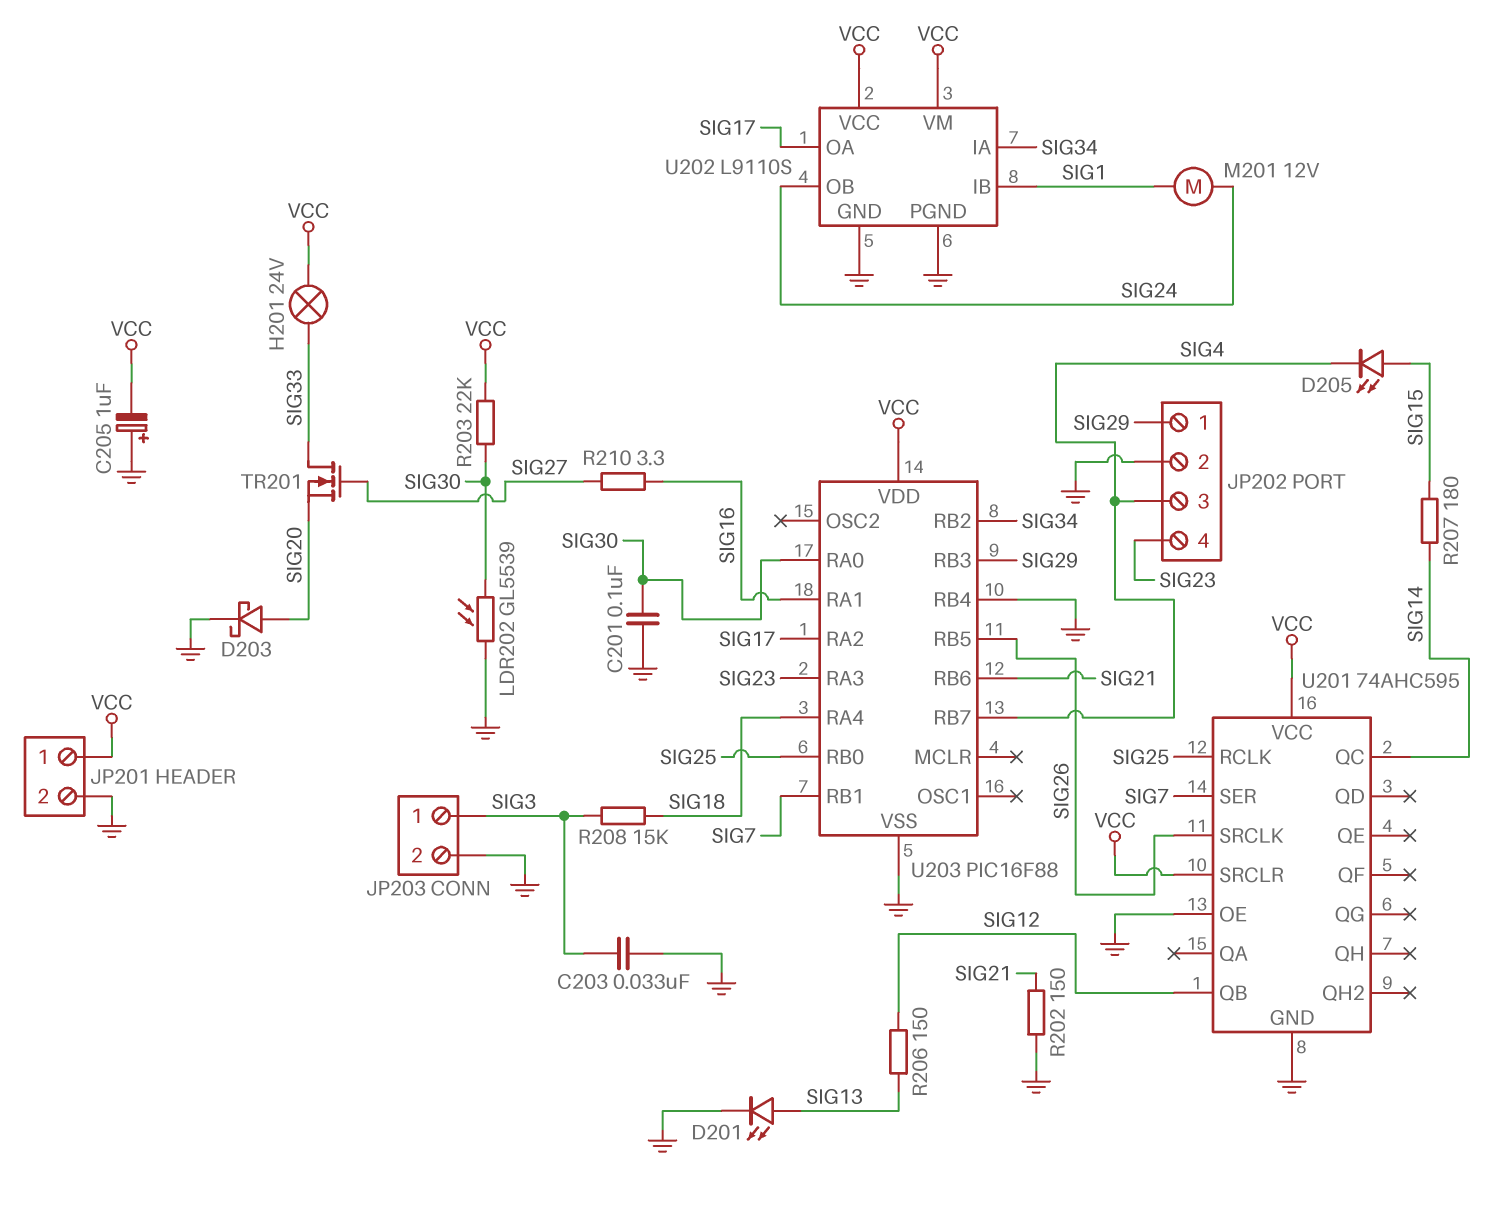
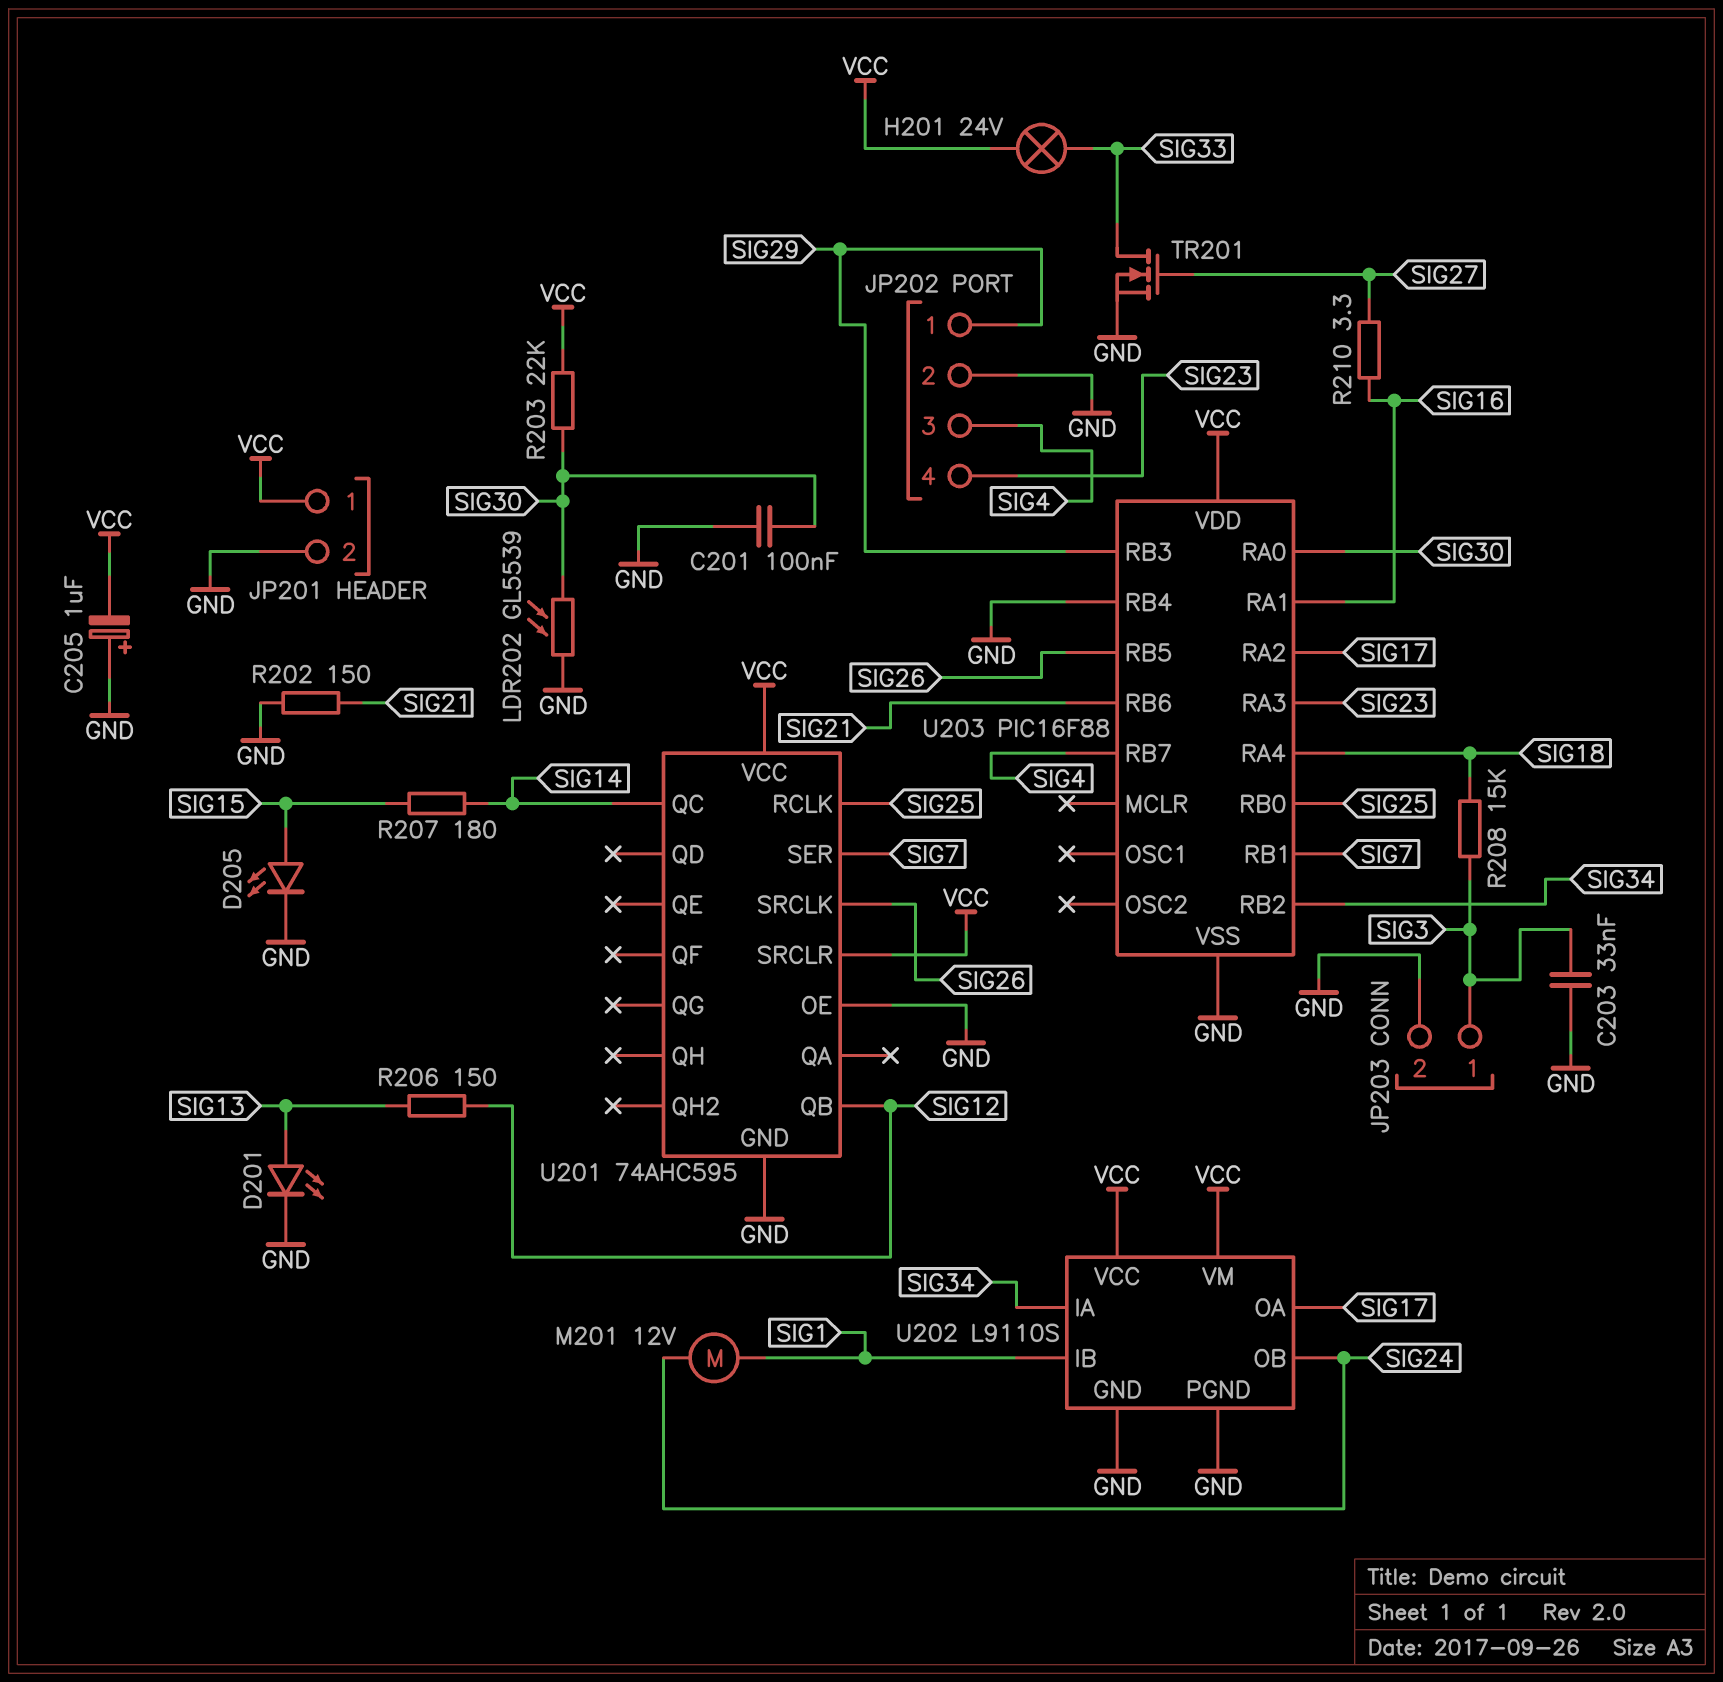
D203: schottky (A SIG20, K GND) -> none
D205: LED (A SIG15, K SIG4) -> LED (A SIG15, K GND)
TR201: NMOS (G SIG27, D SIG33, S SIG20) -> NMOS (G SIG27, D SIG33, S GND)

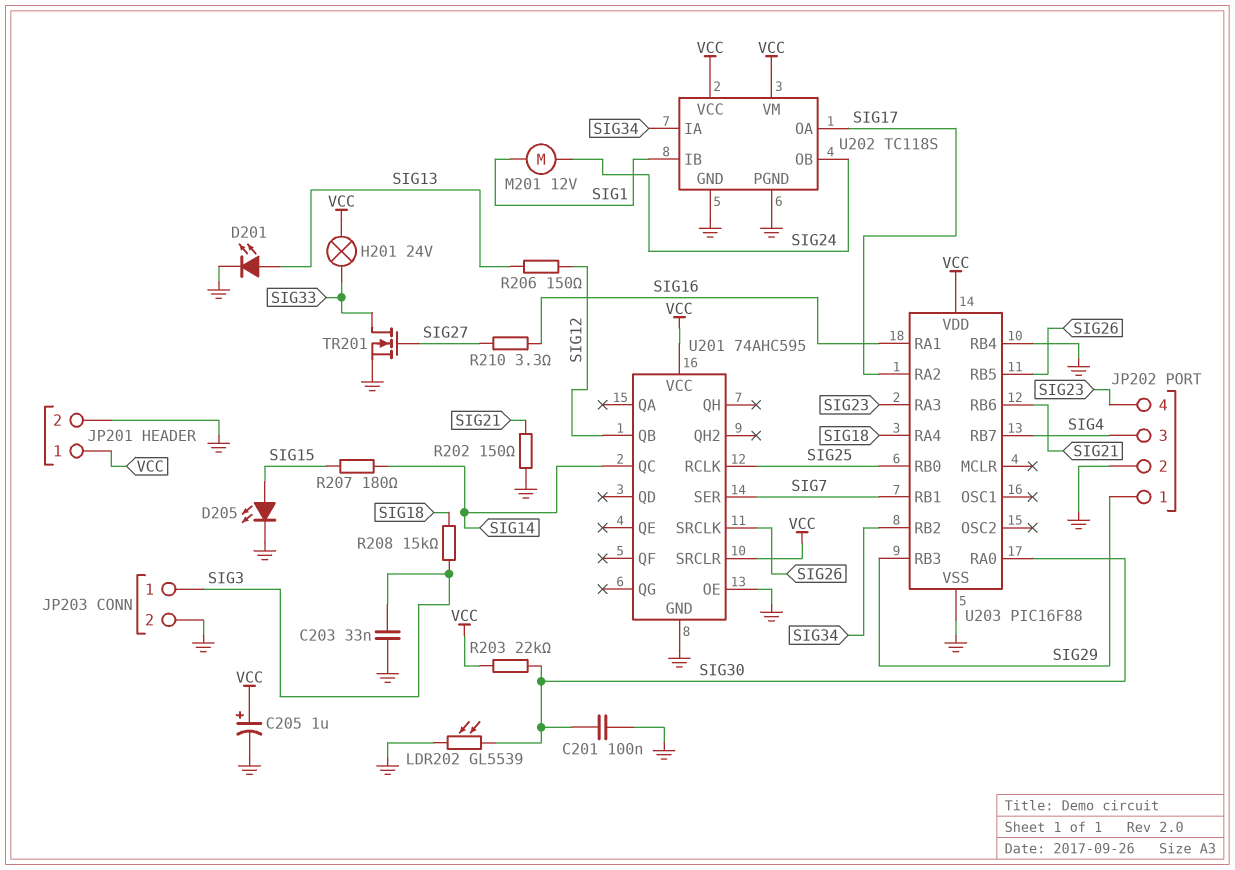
C205: 1uF (plus GND, minus VCC) -> 1uF (plus VCC, minus GND)
U202: L9110S -> TC118S

